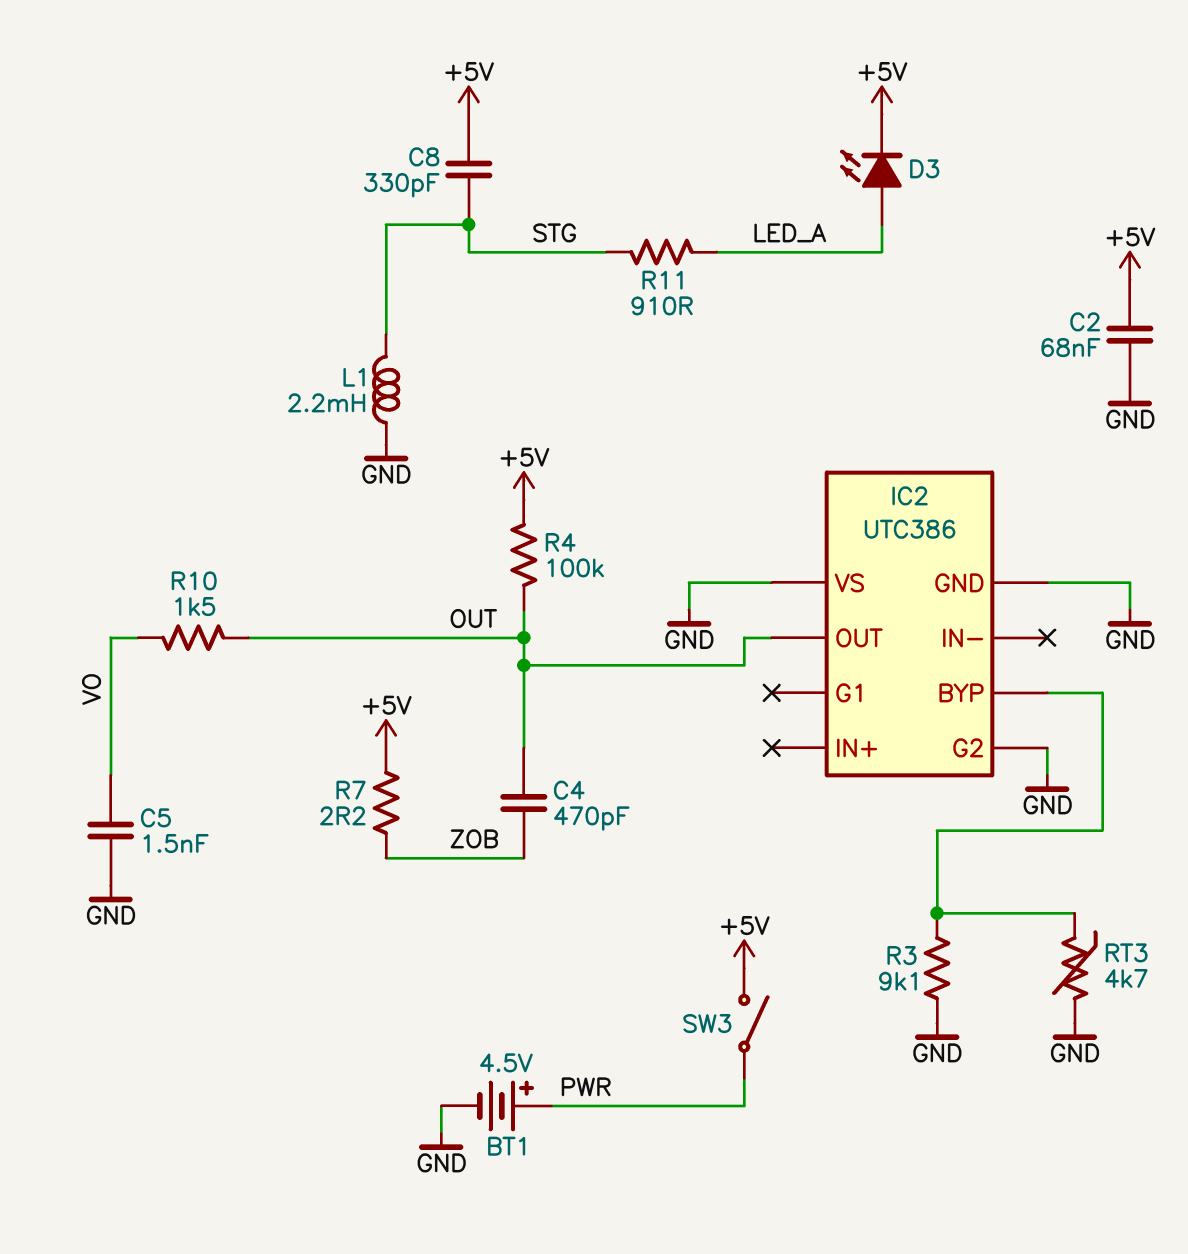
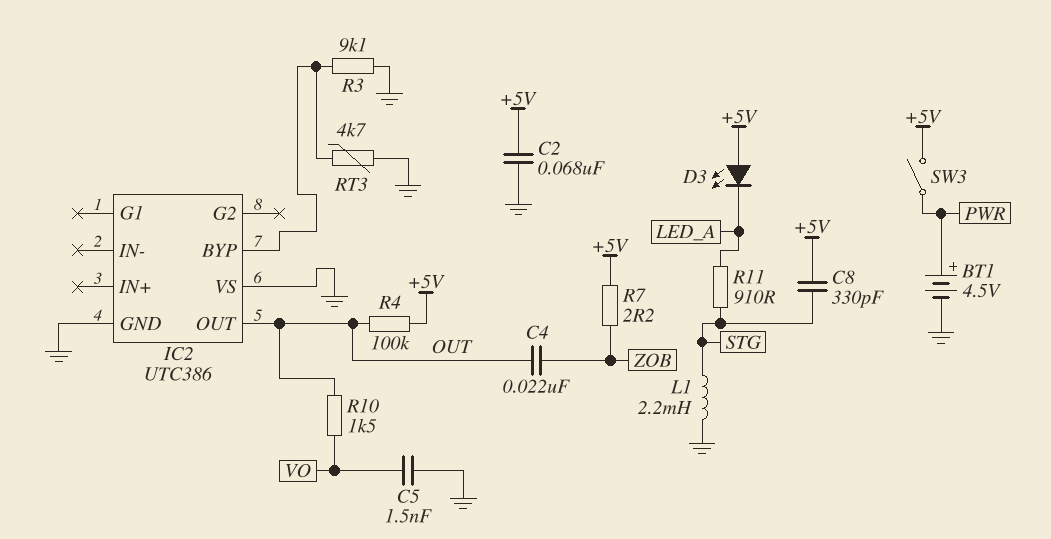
C4: 470pF (OUT, ZOB) -> 22nF (OUT, ZOB)
D3: LED (A LED_A, K +5V) -> LED (A +5V, K LED_A)
IC2 pin G2: GND -> none

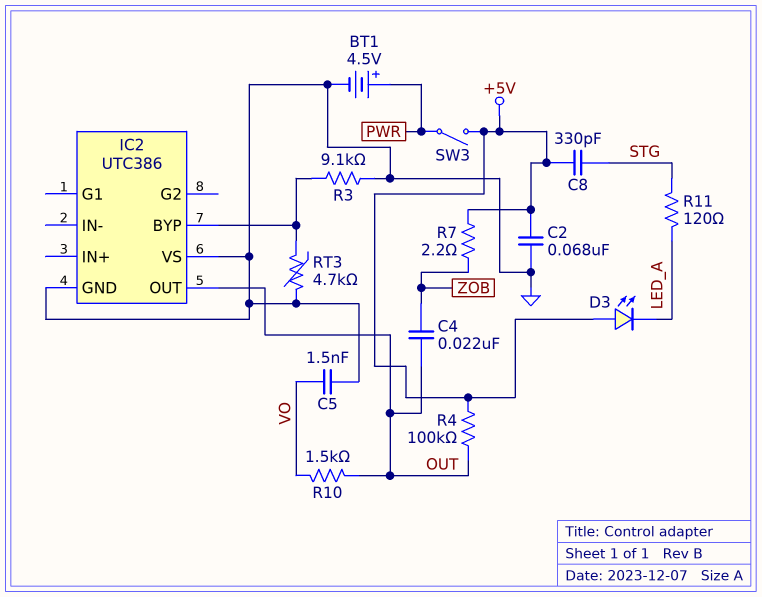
L1: 2.2mH (GND, STG) -> none
R11: 910 (LED_A, STG) -> 120 (LED_A, STG)

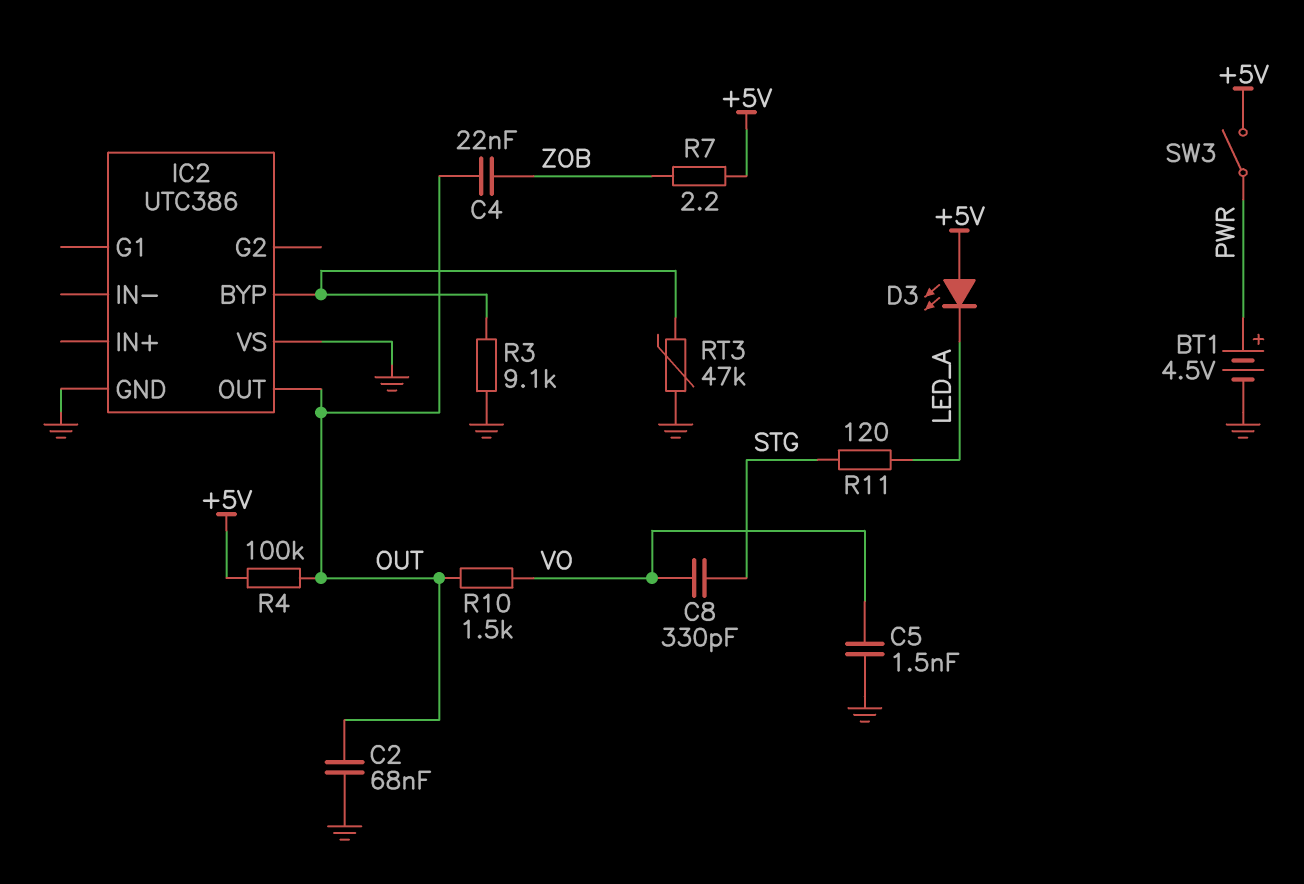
C2: 68nF (+5V, GND) -> 68nF (GND, OUT)
C8: 330pF (+5V, STG) -> 330pF (STG, VO)
RT3: 4.7k (GND, IC2/BYP) -> 47k (GND, IC2/BYP)

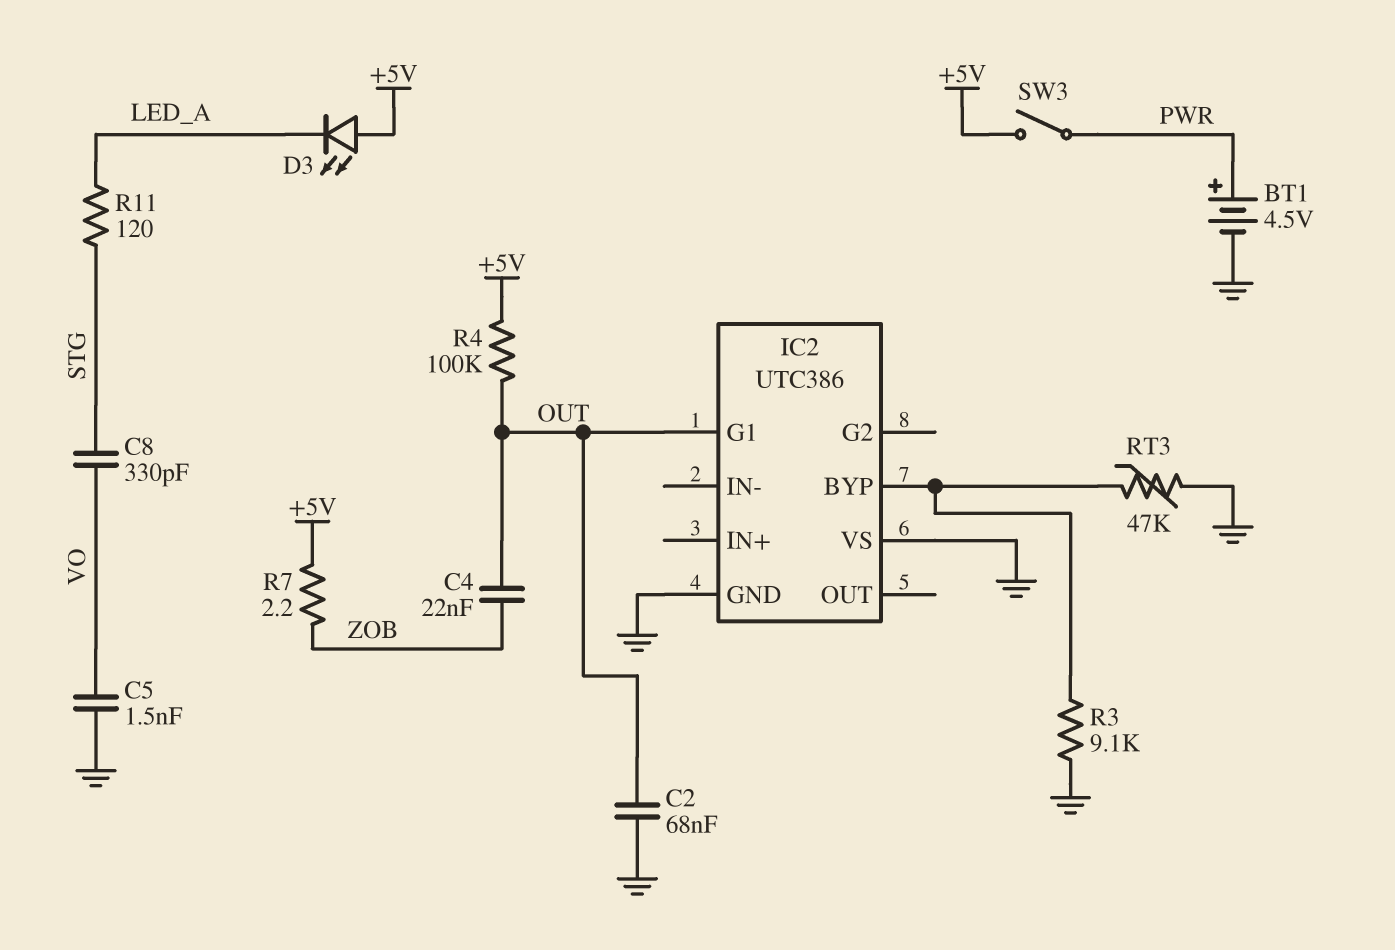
IC2 pin G1: none -> OUT
IC2 pin OUT: OUT -> none
R10: 1.5k (OUT, VO) -> none

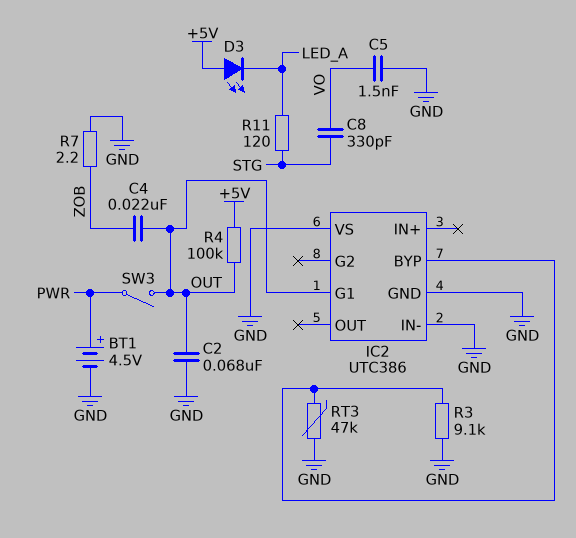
IC2 pin IN-: none -> GND
R7: 2.2 (+5V, ZOB) -> 2.2 (GND, ZOB)
SW3: switch (+5V, PWR) -> switch (OUT, PWR)

